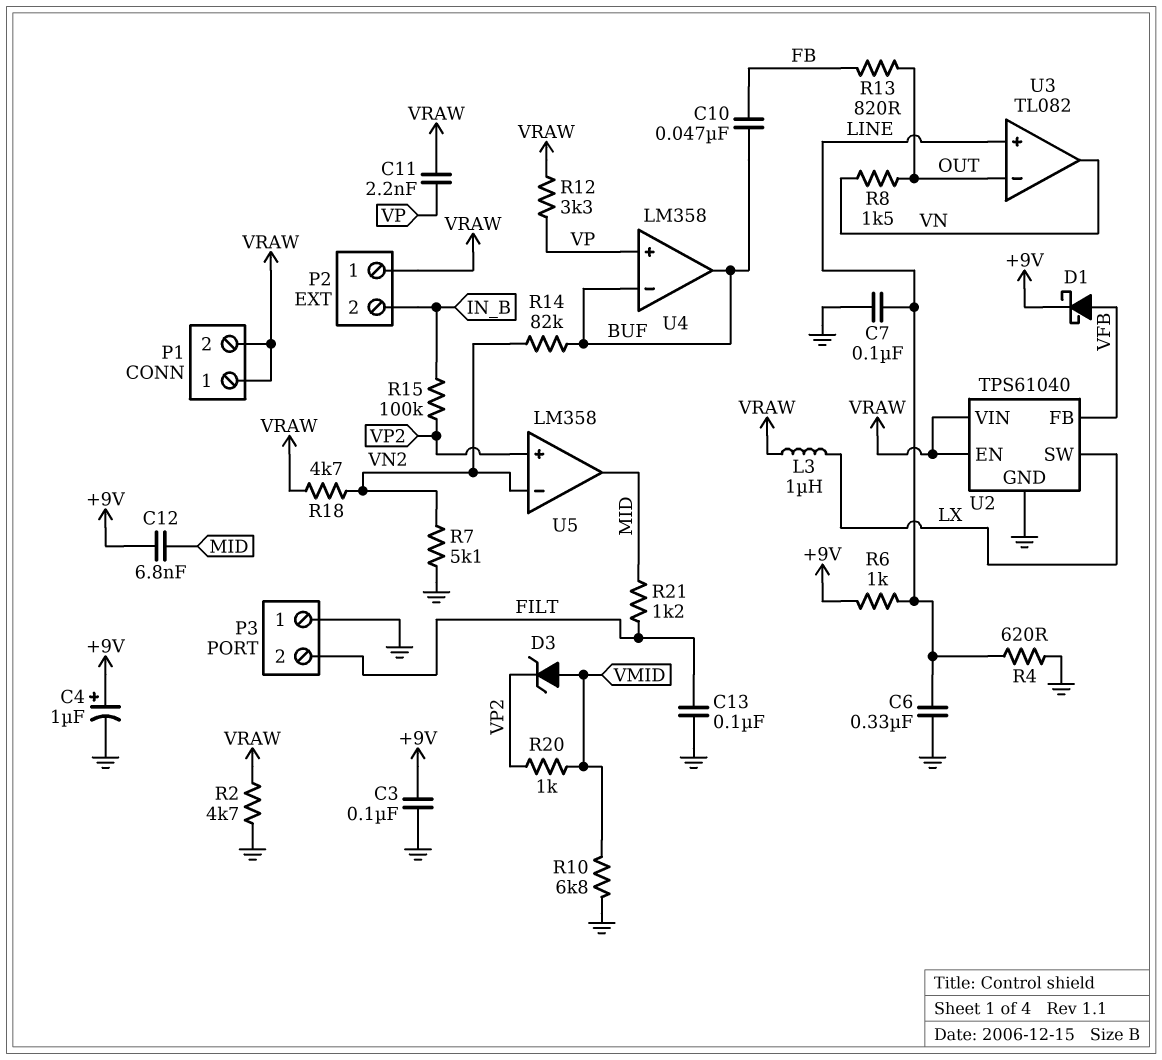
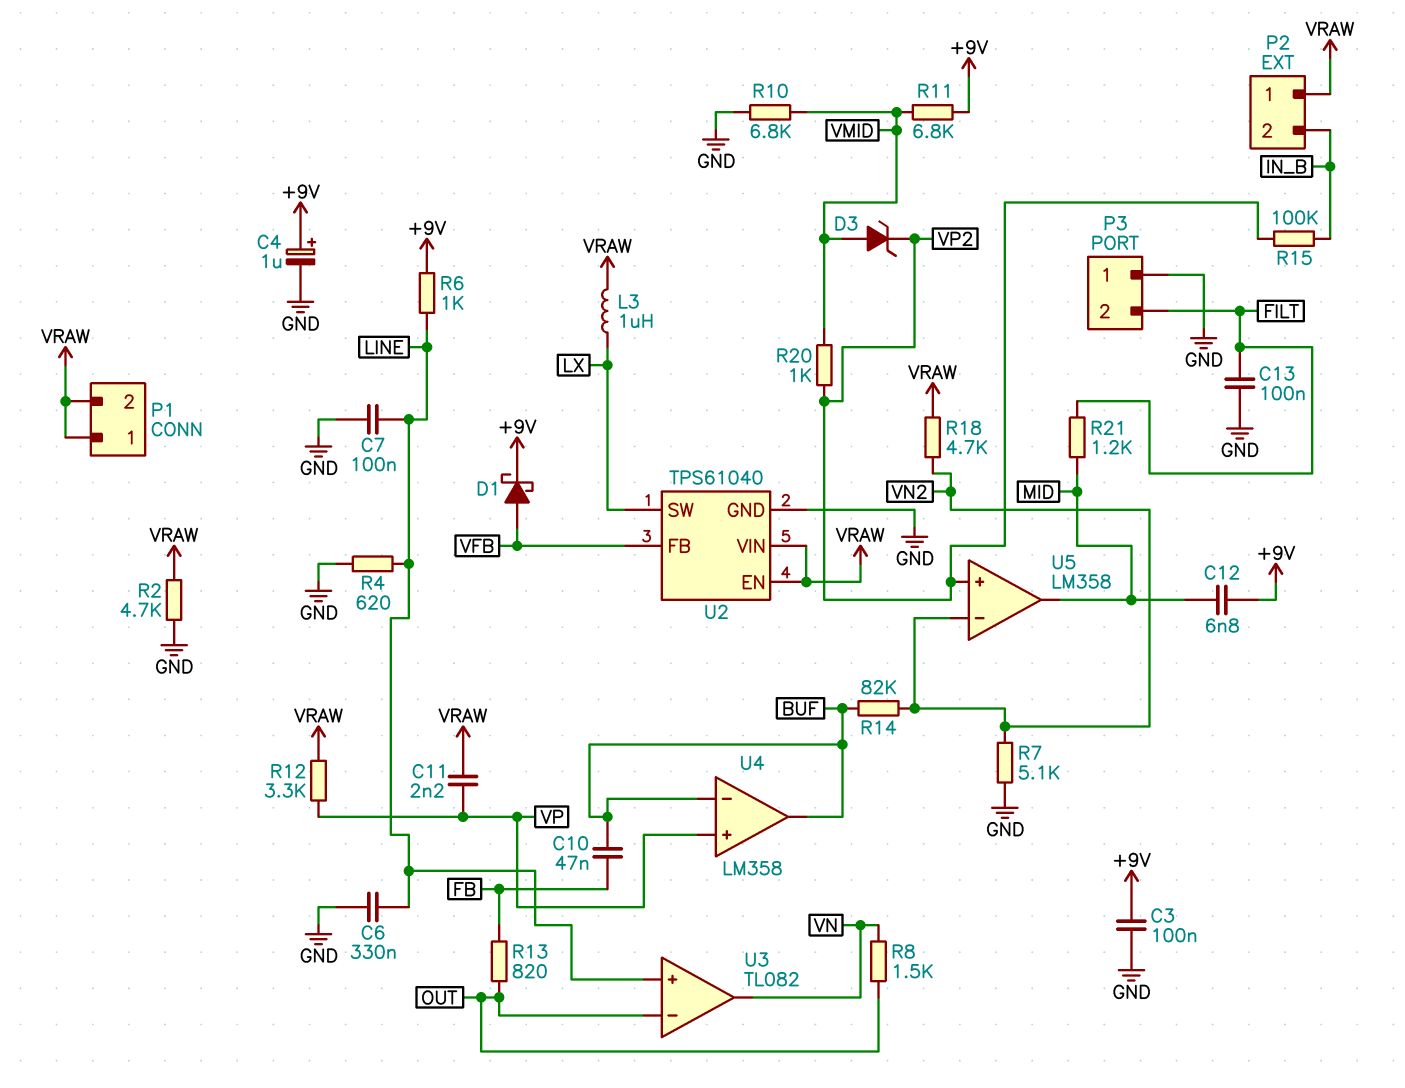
R11: none -> 6.8k (+9V, VMID)

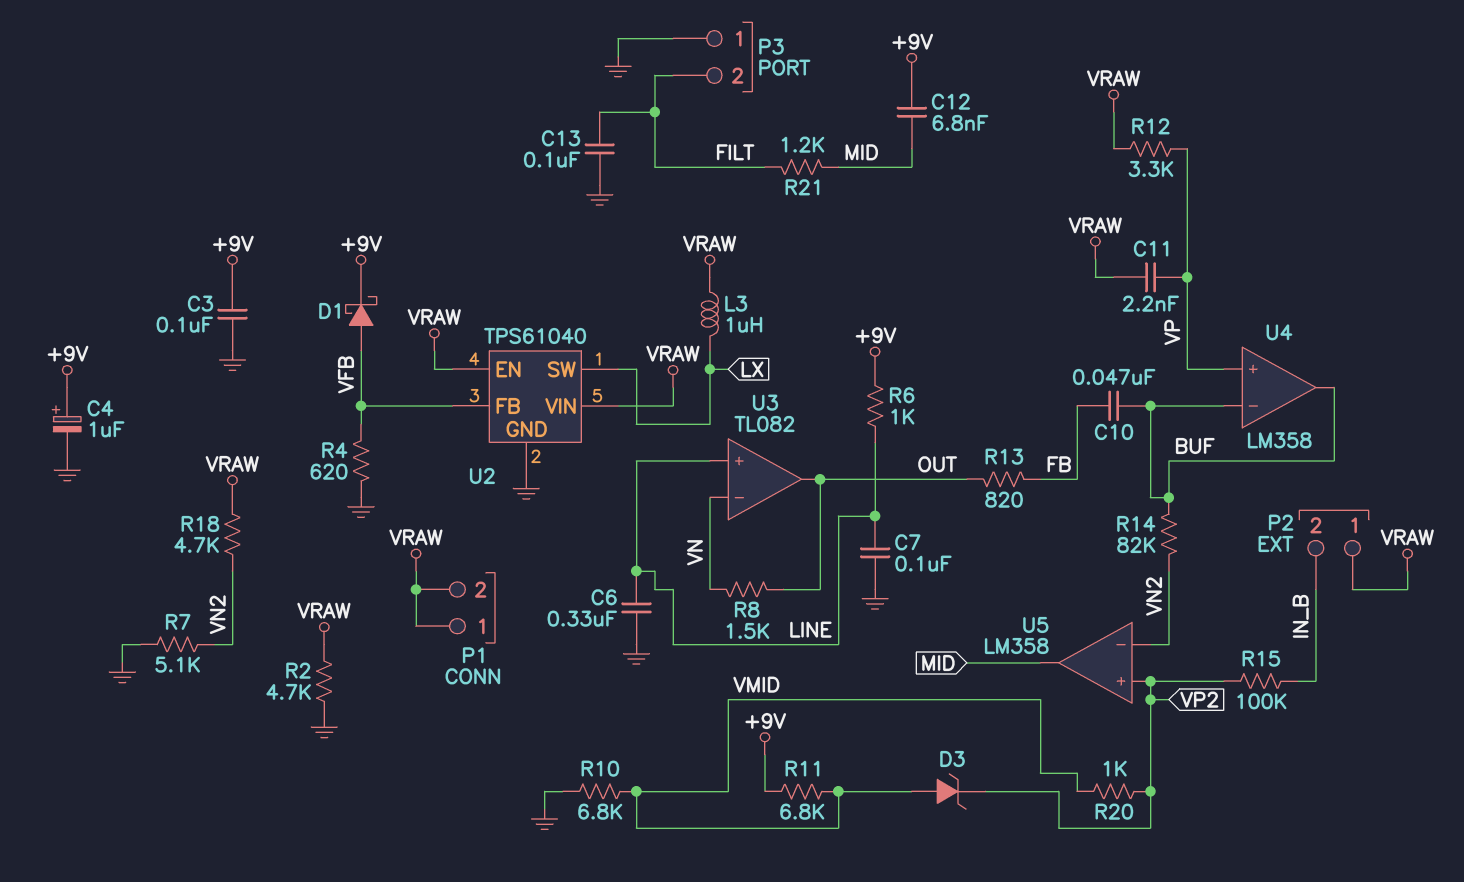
R4: 620 (GND, LINE) -> 620 (GND, VFB)
U3 pin in-: OUT -> VN
U3 pin out: VN -> OUT

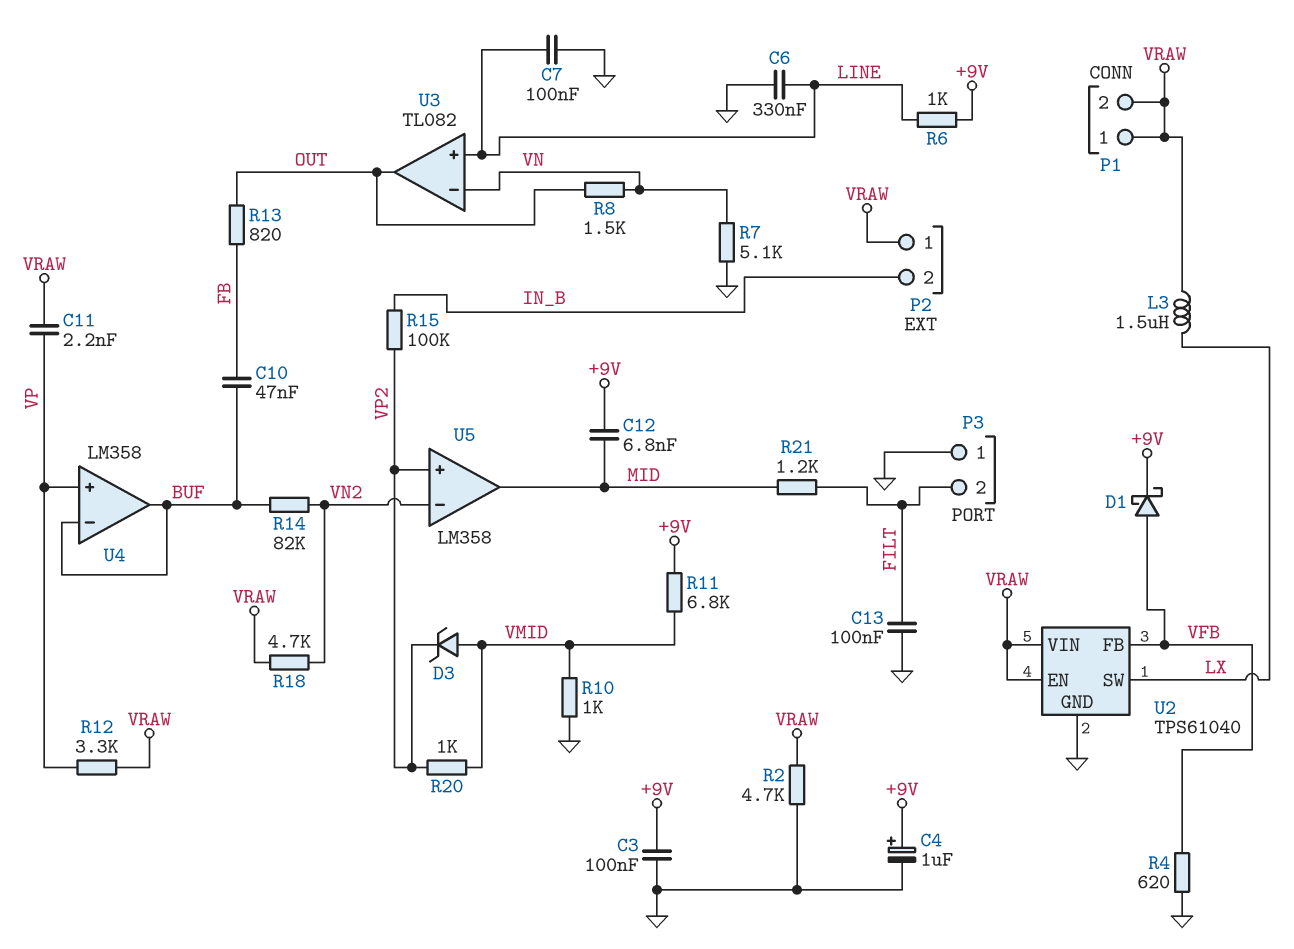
L3: 1uH (LX, VRAW) -> 1.5uH (LX, VRAW)
R7: 5.1k (GND, VN2) -> 5.1k (GND, VN)
R10: 6.8k (GND, VMID) -> 1k (GND, VMID)

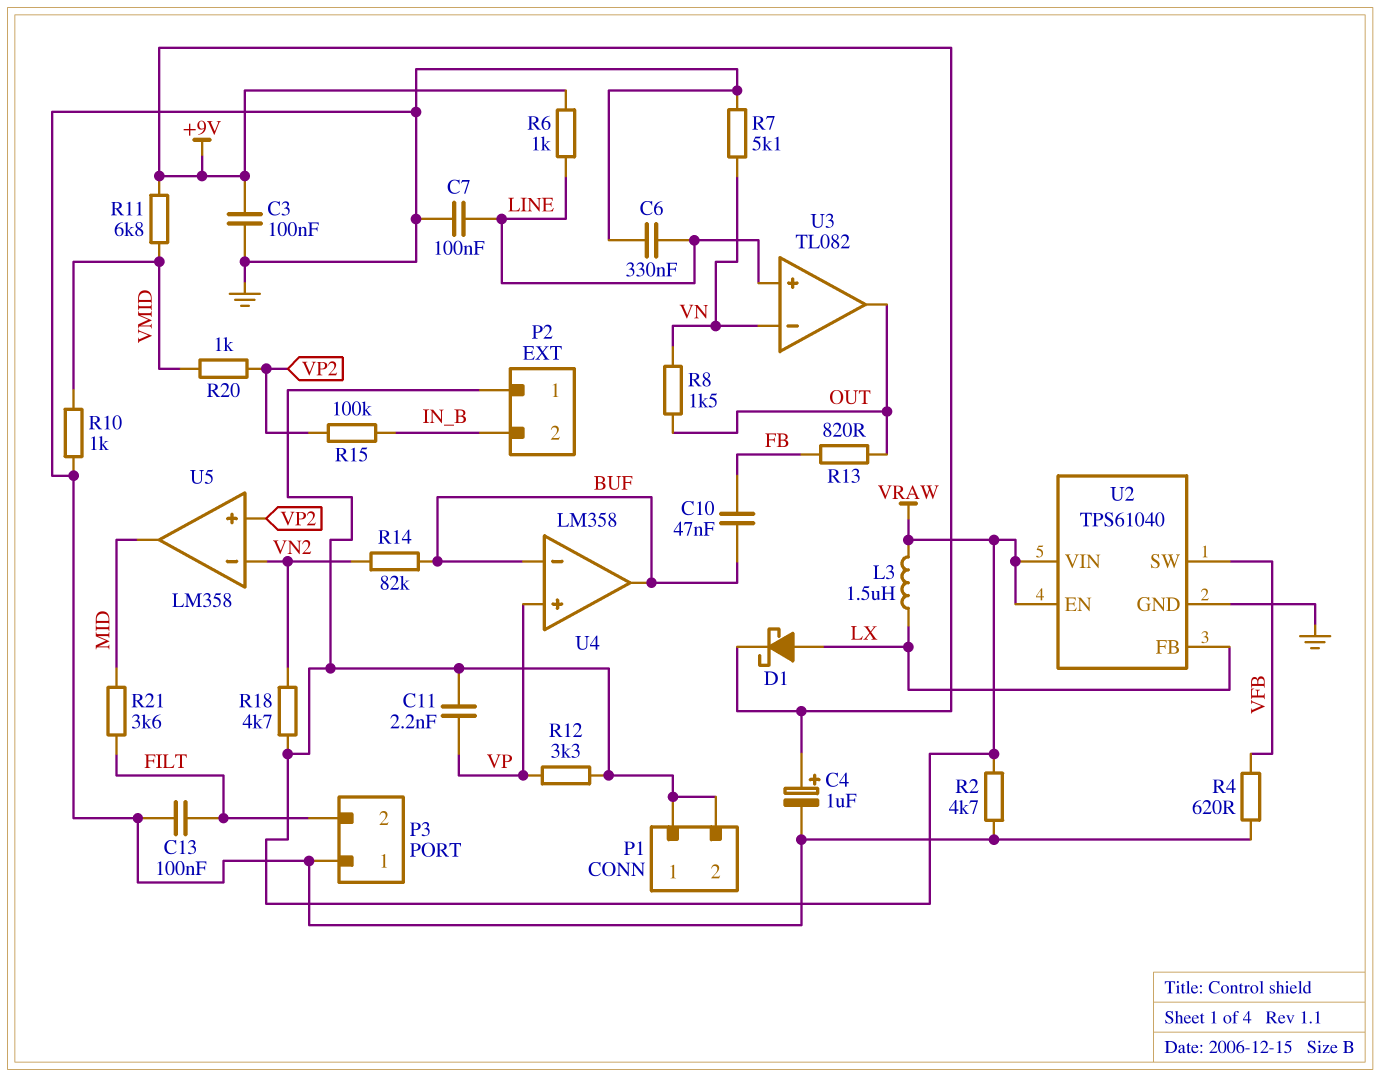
C12: 6.8nF (+9V, MID) -> none
D1: schottky (A VFB, K +9V) -> schottky (A LX, K +9V)
D3: zener (A VMID, K VP2) -> none
R21: 1.2k (FILT, MID) -> 3.6k (FILT, MID)
U2 pin FB: VFB -> LX
U2 pin SW: LX -> VFB

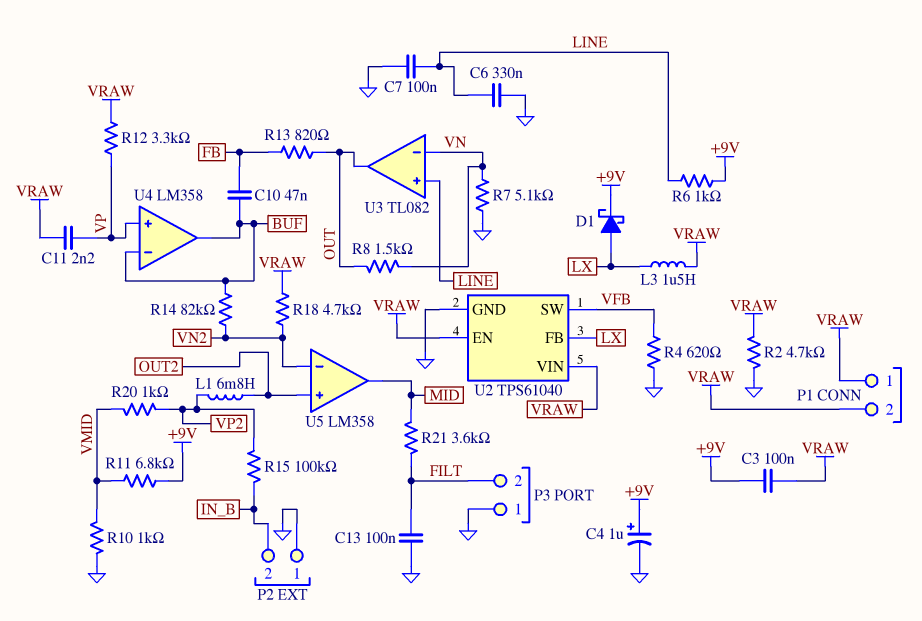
C3: 100nF (+9V, GND) -> 100nF (+9V, VRAW)
L1: none -> 6.8mH (OUT2, VP2)
P2 pin 1: VRAW -> GND
U5 pin in+: VP2 -> OUT2

